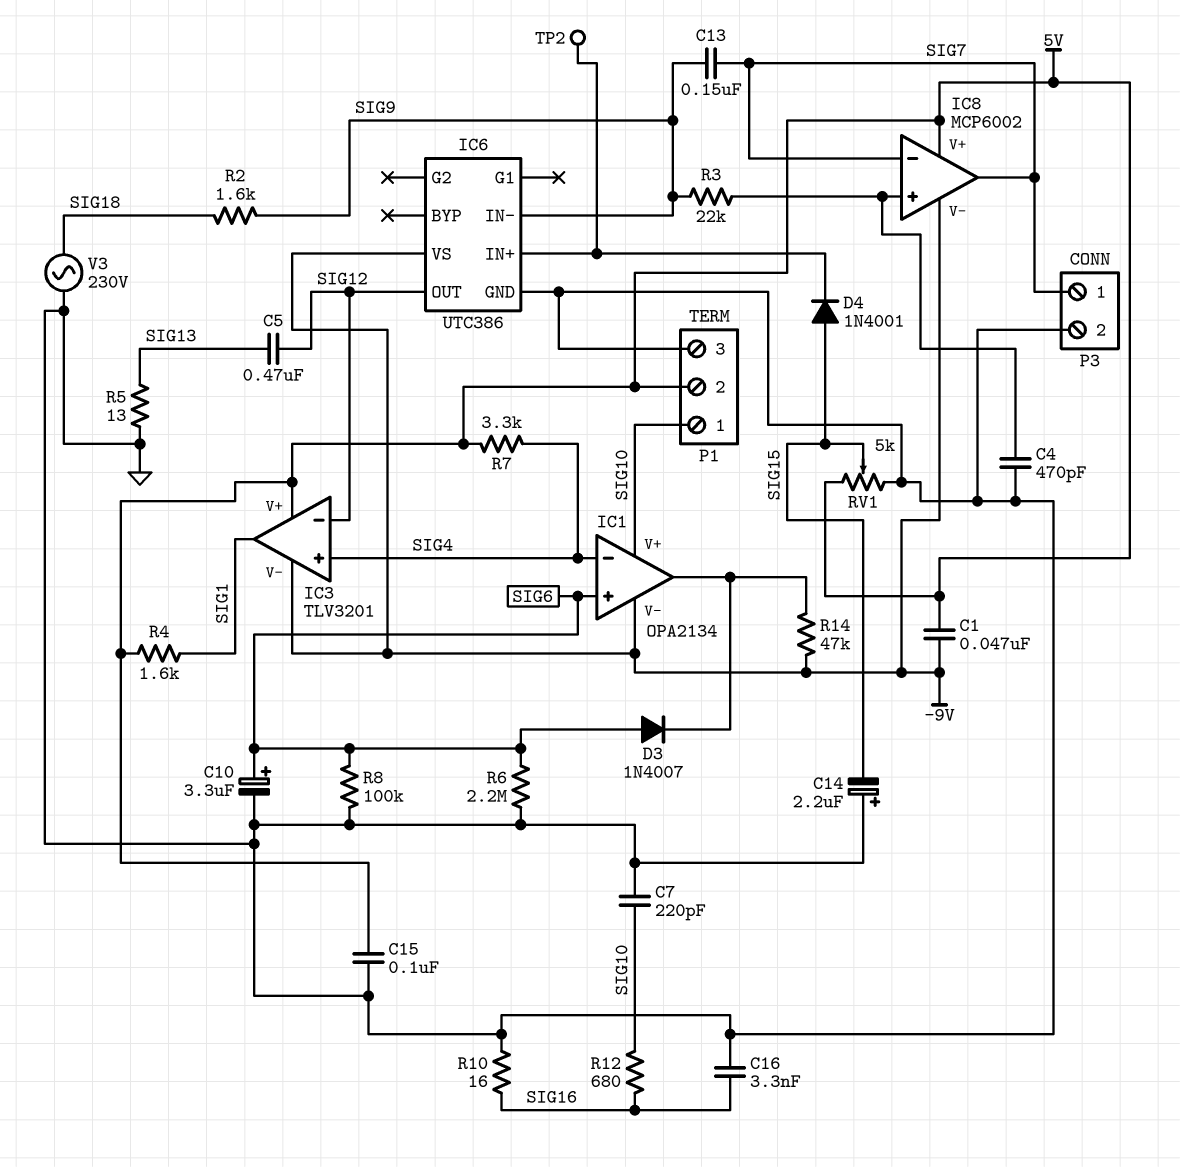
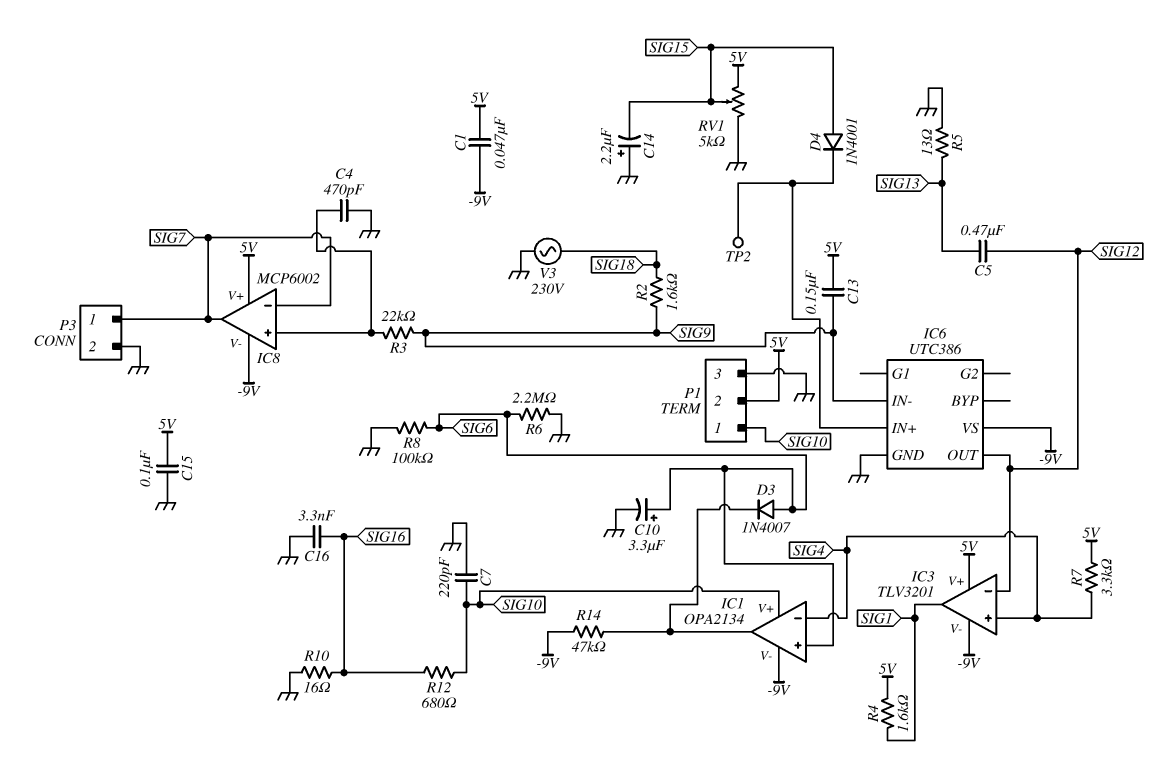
C13: 150nF (SIG7, SIG9) -> 150nF (5V, SIG9)

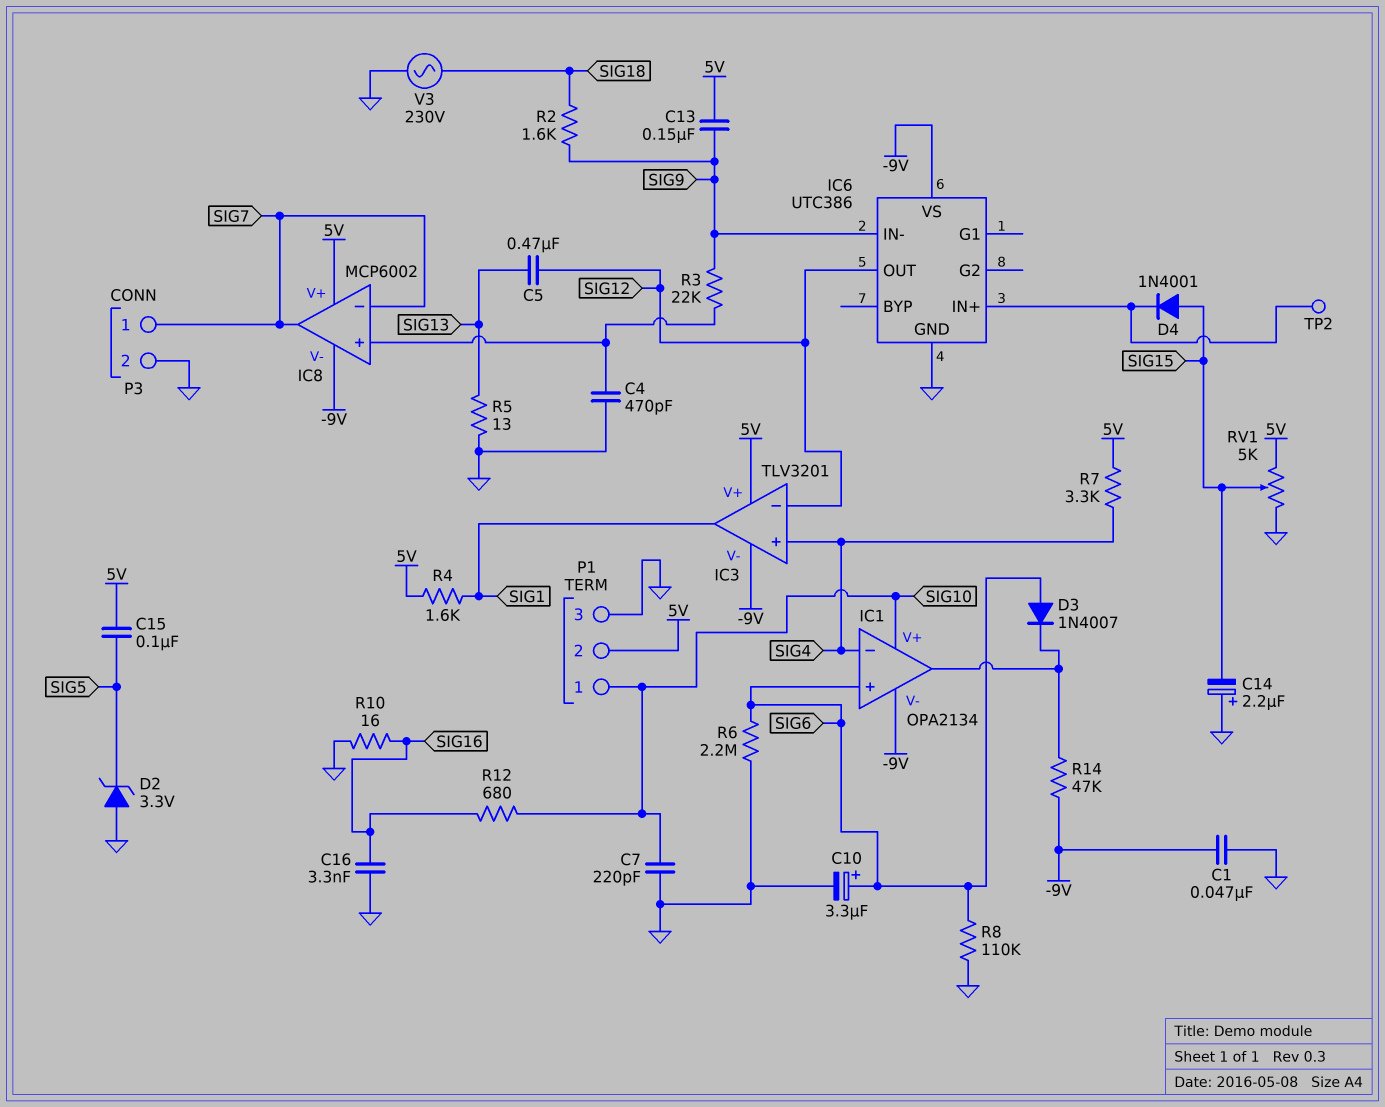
C1: 47nF (-9V, 5V) -> 47nF (-9V, GND)
C15: 100nF (5V, GND) -> 100nF (5V, SIG5)
D2: none -> zener 3.3V (A GND, K SIG5)
R8: 100k (GND, SIG6) -> 110k (GND, SIG6)

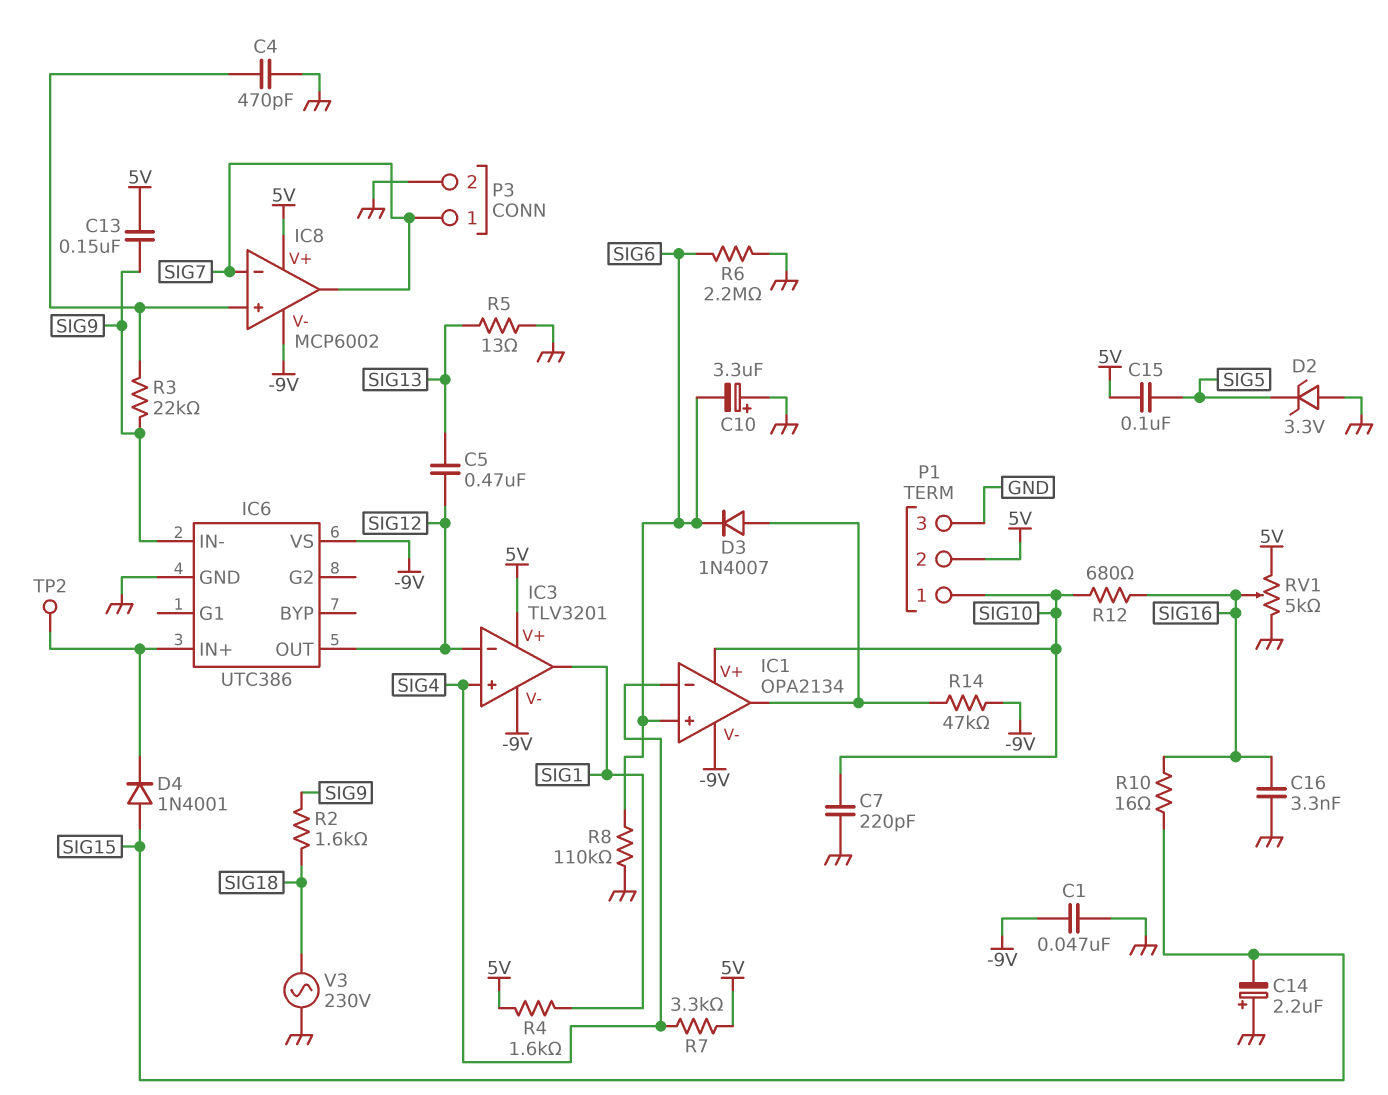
C10: 3.3uF (plus SIG6, minus GND) -> 3.3uF (plus GND, minus SIG6)
D3: diode 1N4007 (A SIG6, K IC1/out) -> diode 1N4007 (A IC1/out, K SIG6)
R10: 16 (GND, SIG16) -> 16 (SIG15, SIG16)
RV1: 5k (5V, GND, wiper SIG15) -> 5k (5V, GND, wiper SIG16)

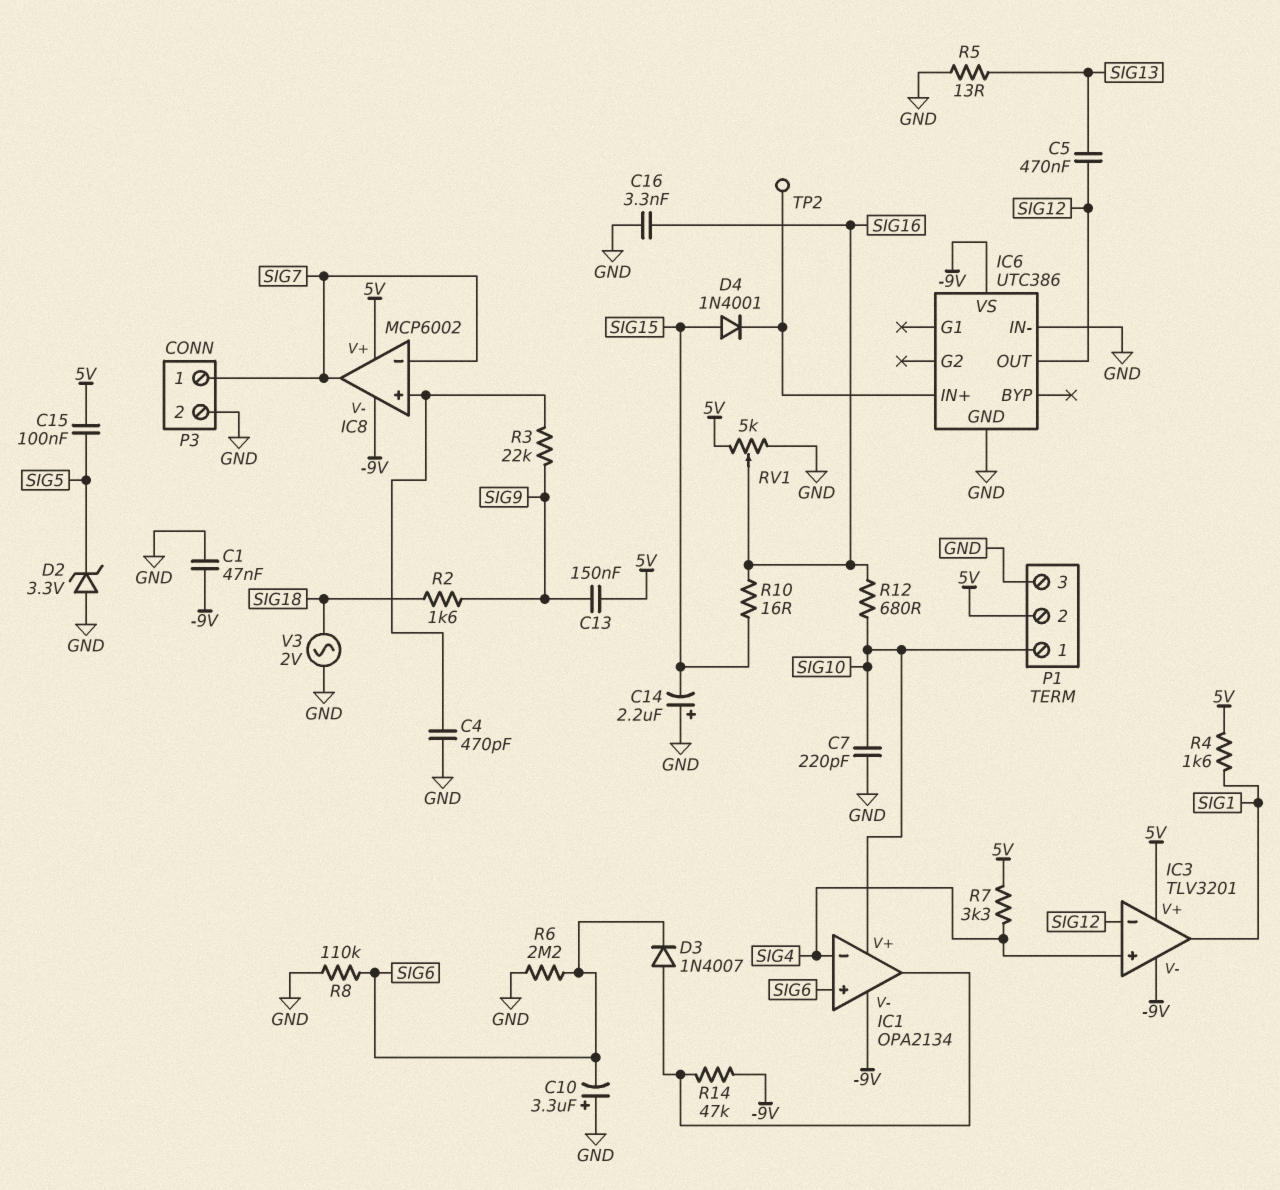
IC6 pin IN-: SIG9 -> GND
V3: AC 230V (GND, SIG18) -> AC 2V (GND, SIG18)

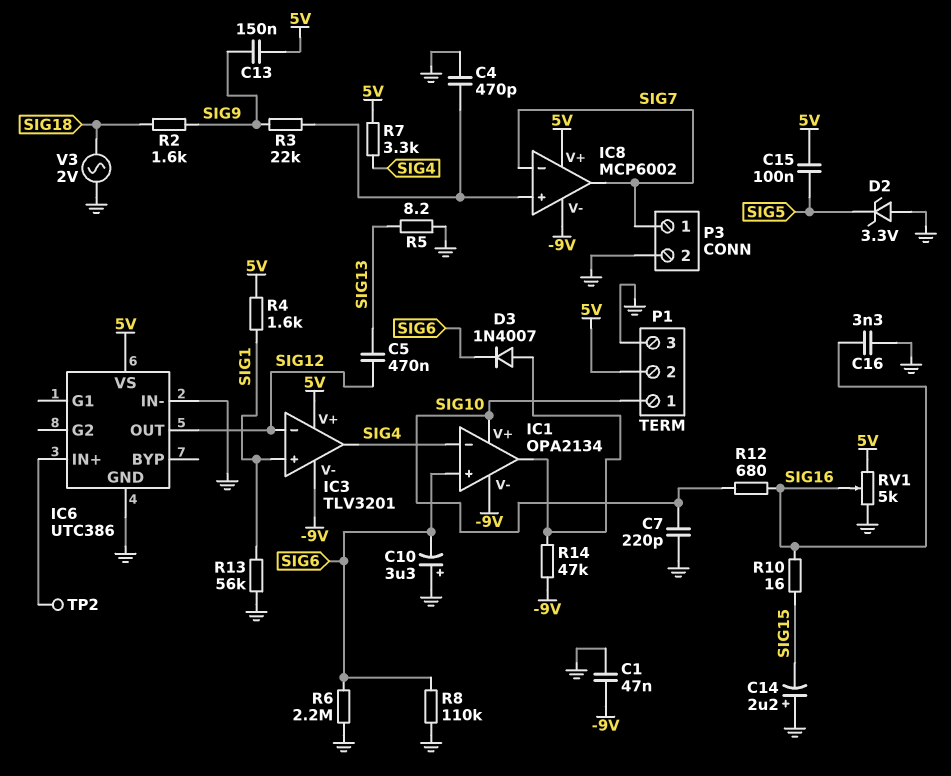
D4: diode 1N4001 (A SIG15, K IC6/IN+) -> none
IC3 pin in+: SIG4 -> SIG1
IC3 pin out: SIG1 -> SIG4
IC6 pin VS: -9V -> 5V
R5: 13 (GND, SIG13) -> 8.2 (GND, SIG13)
R13: none -> 56k (GND, SIG1)

